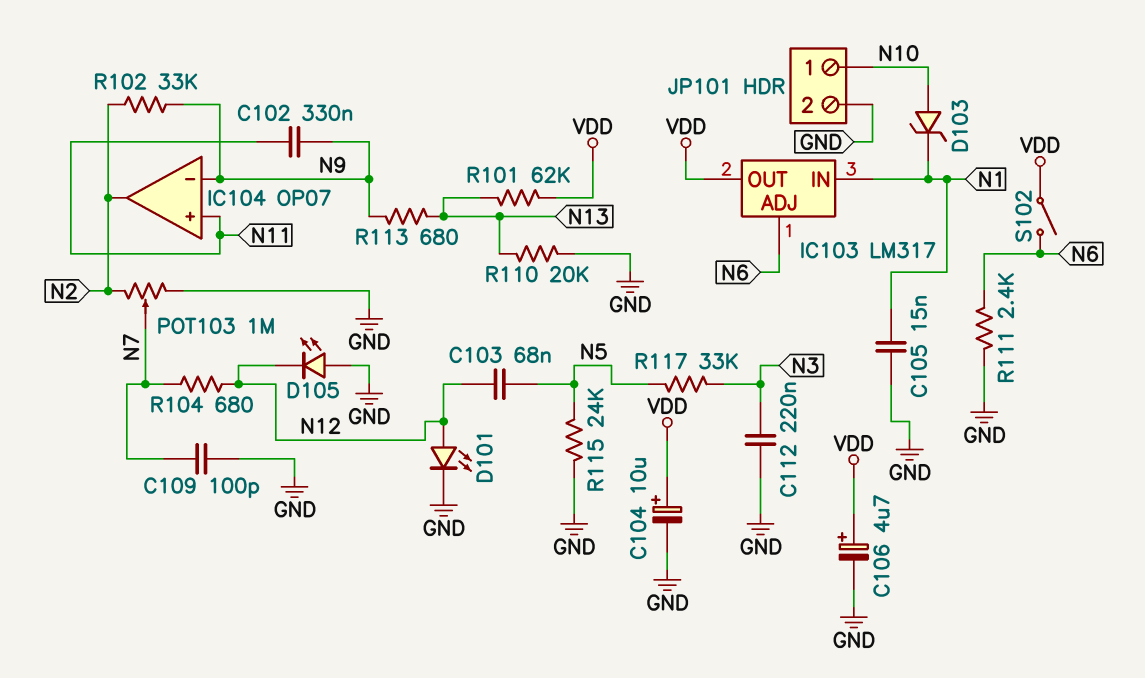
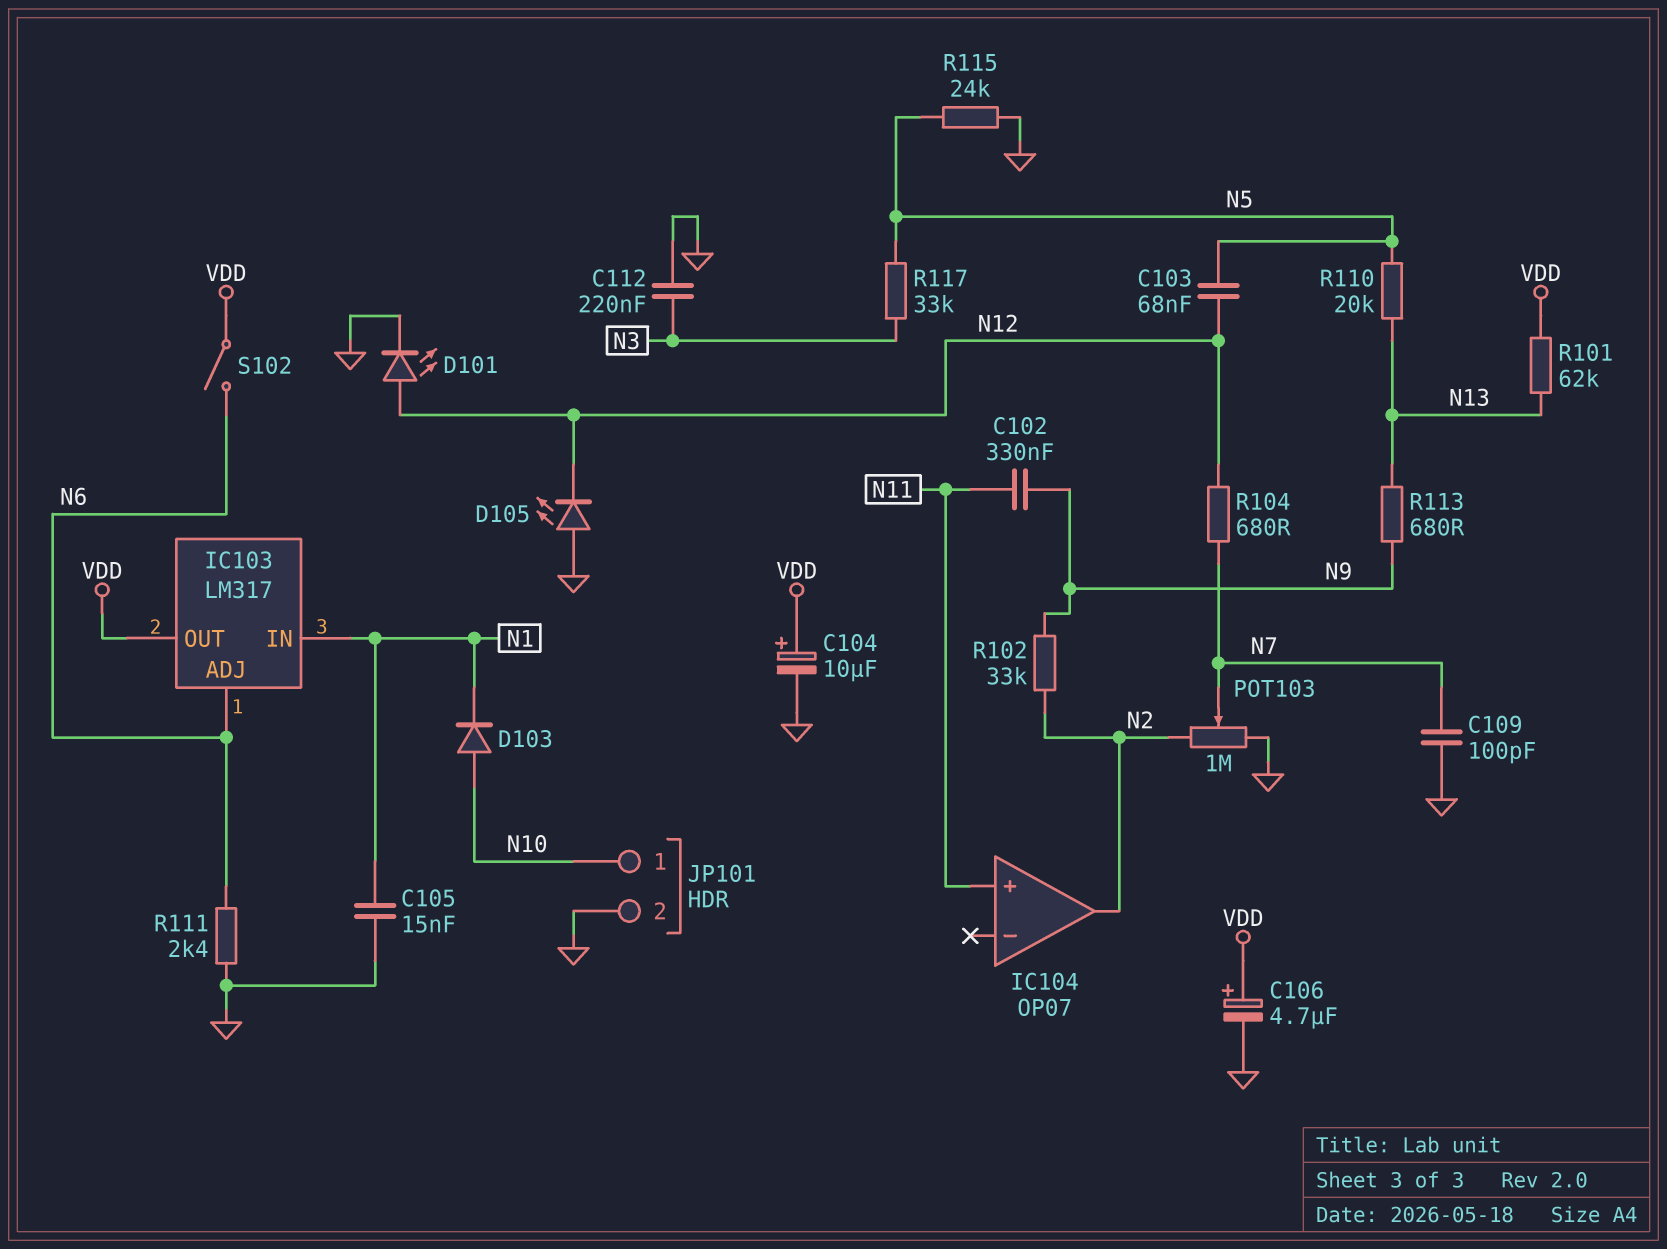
D103: zener (A N10, K N1) -> diode (A N10, K N1)
IC104 pin in-: N9 -> none
R110: 20k (GND, N13) -> 20k (N5, N13)

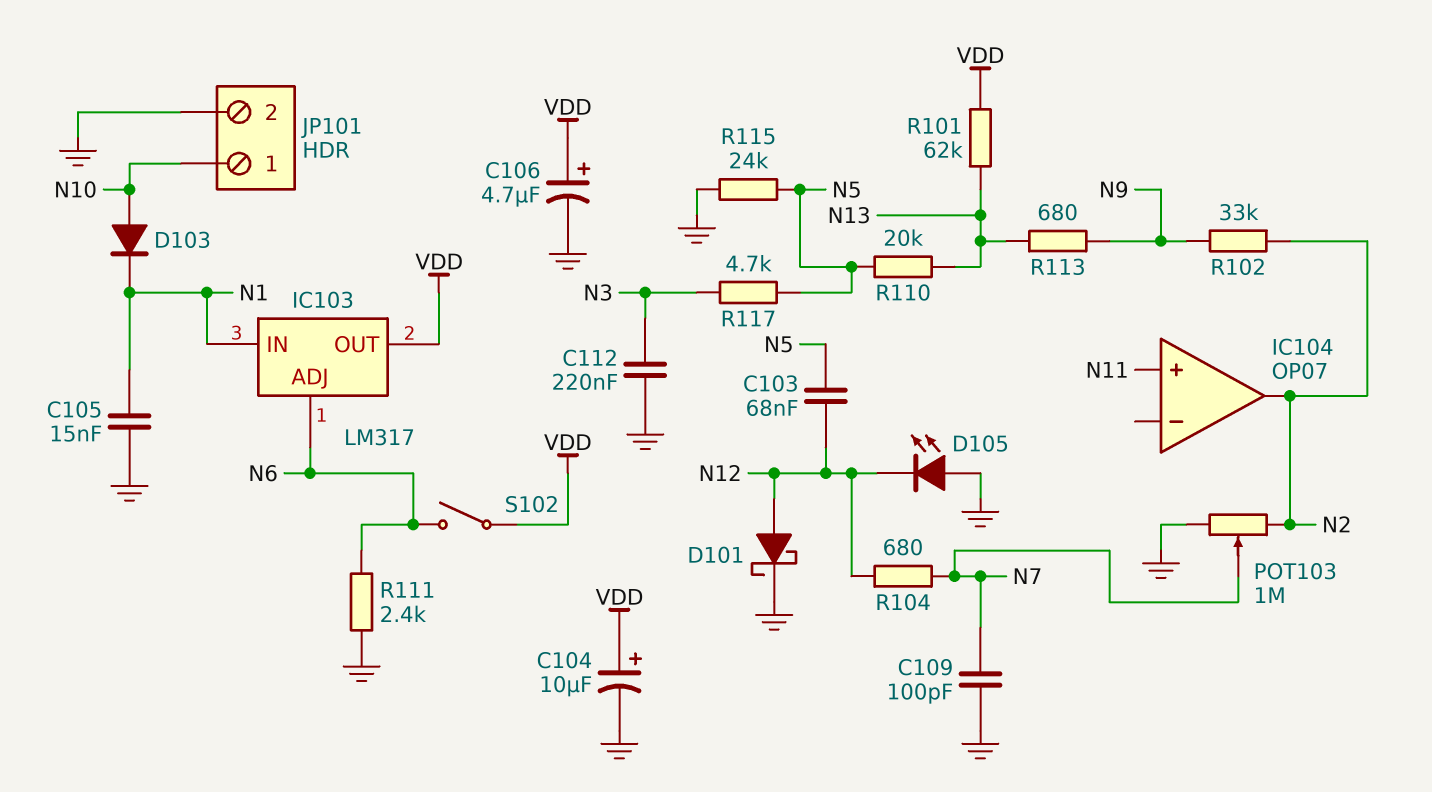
C102: 330nF (N9, N11) -> none
D101: LED (A N12, K GND) -> schottky (A N12, K GND)
R117: 33k (N3, N5) -> 4.7k (N3, N5)

